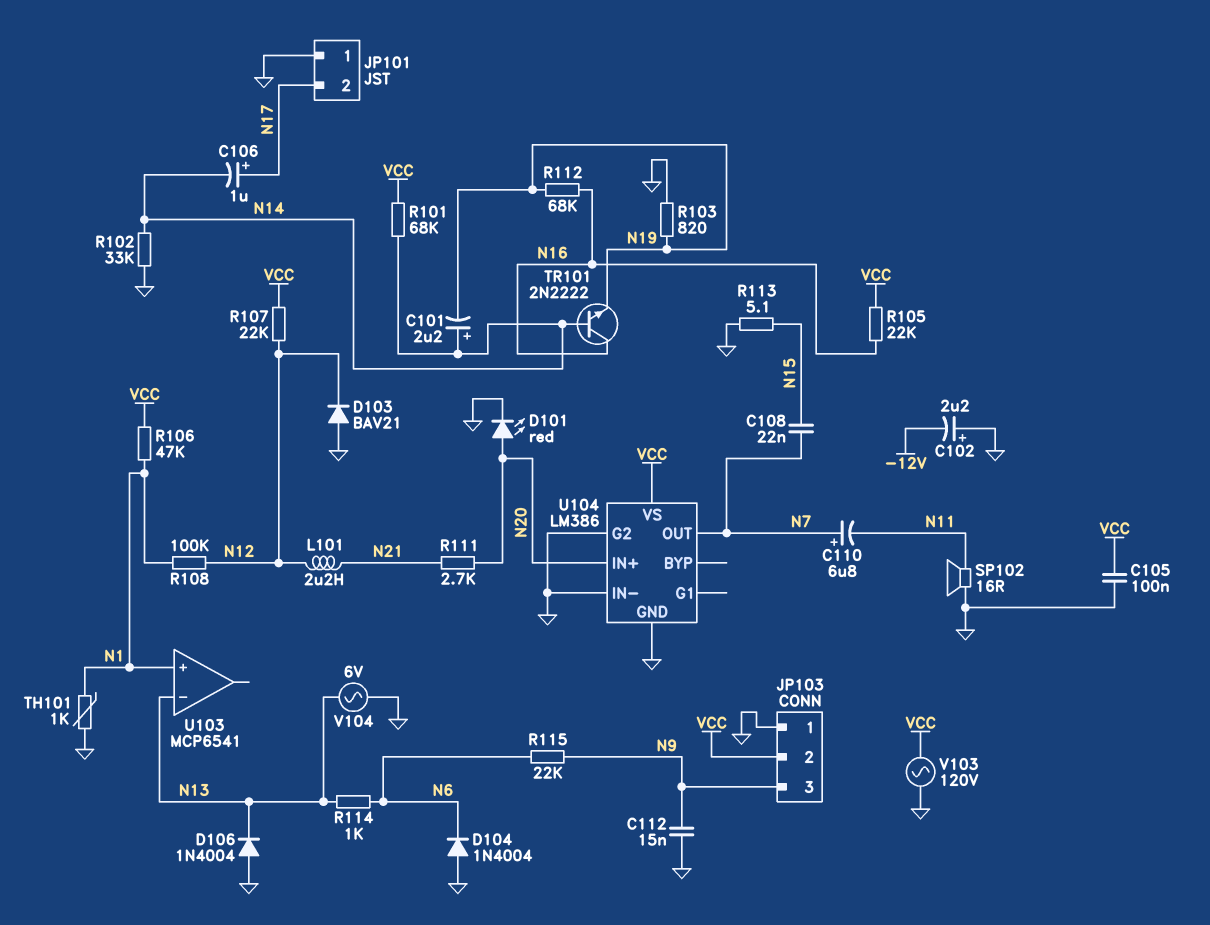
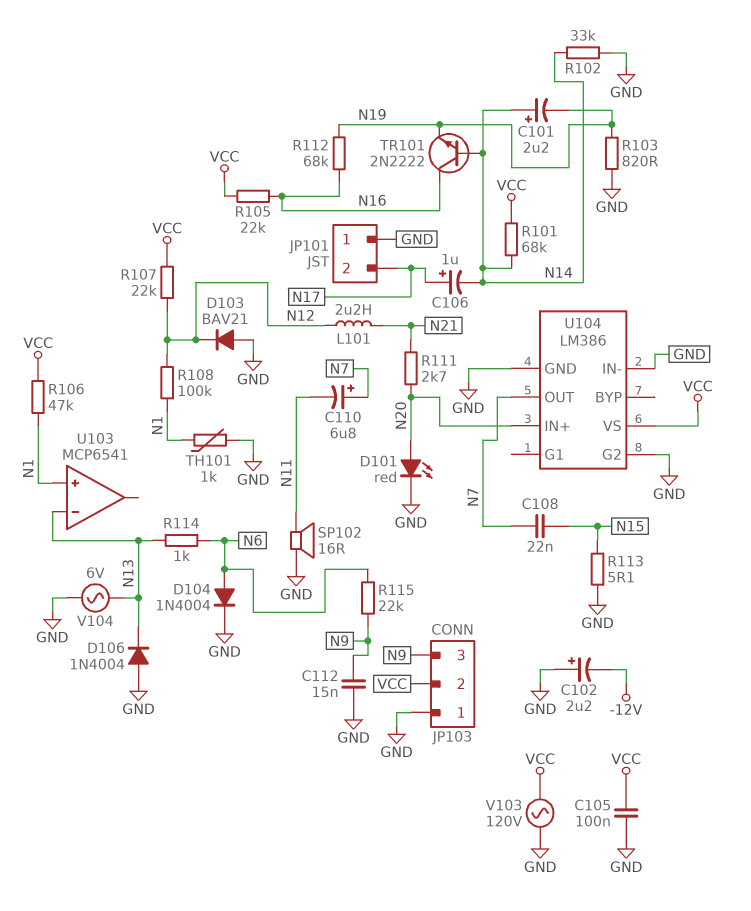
D104: diode 1N4004 (A GND, K N6) -> diode 1N4004 (A N6, K GND)

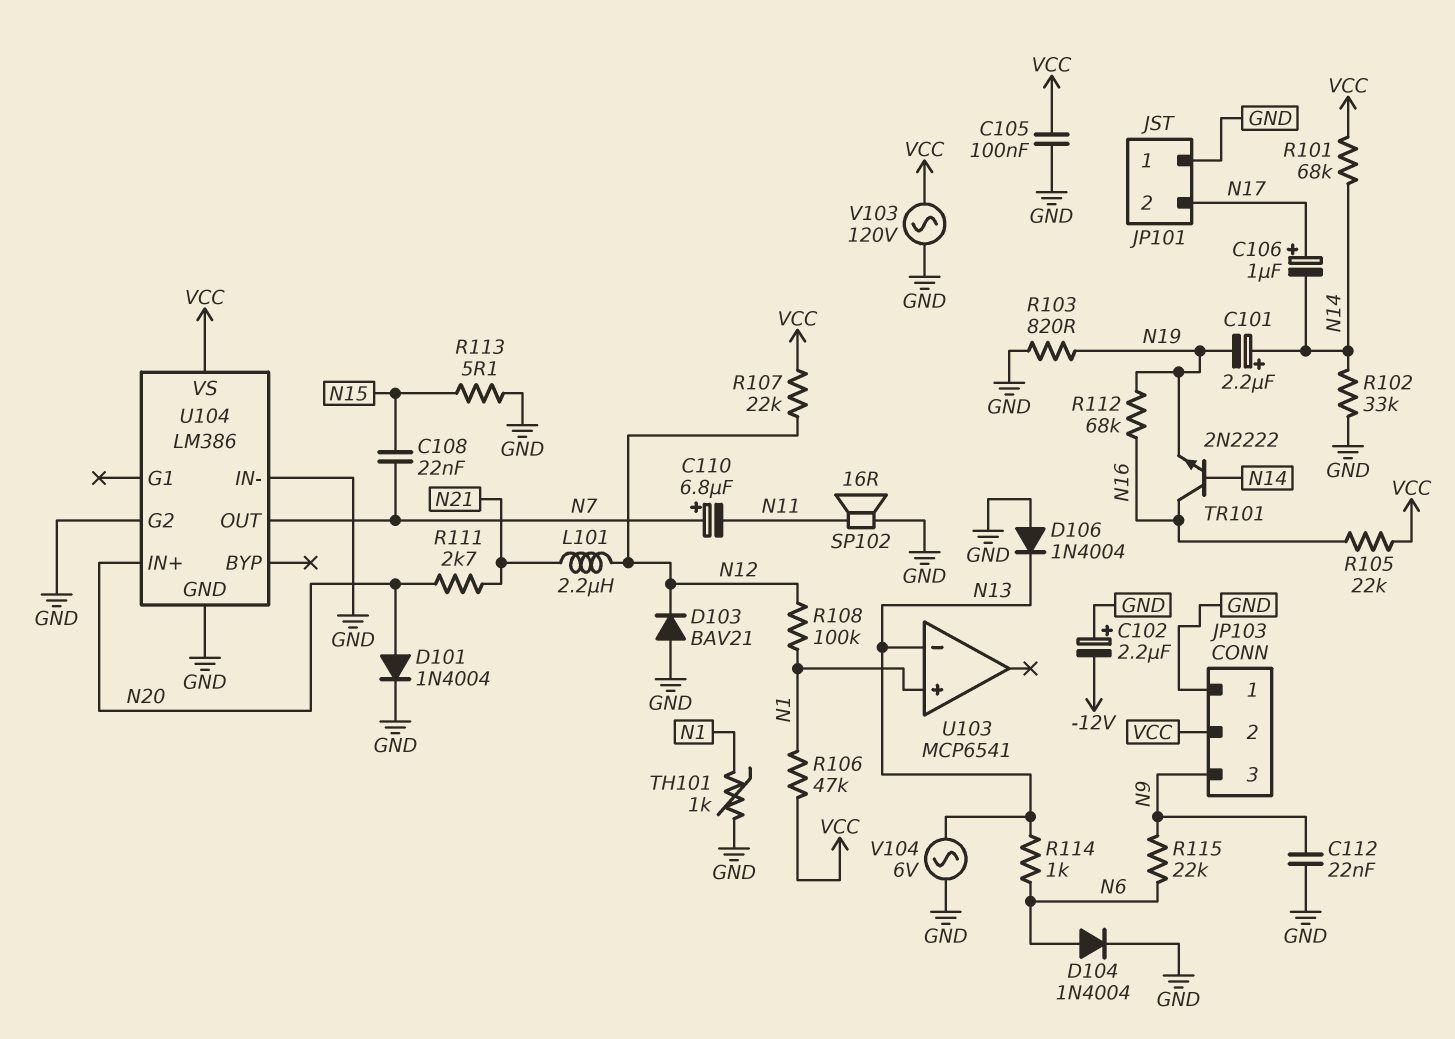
C112: 15nF (GND, N9) -> 22nF (GND, N9)
D101: LED red (A N20, K GND) -> diode 1N4004 (A N20, K GND)

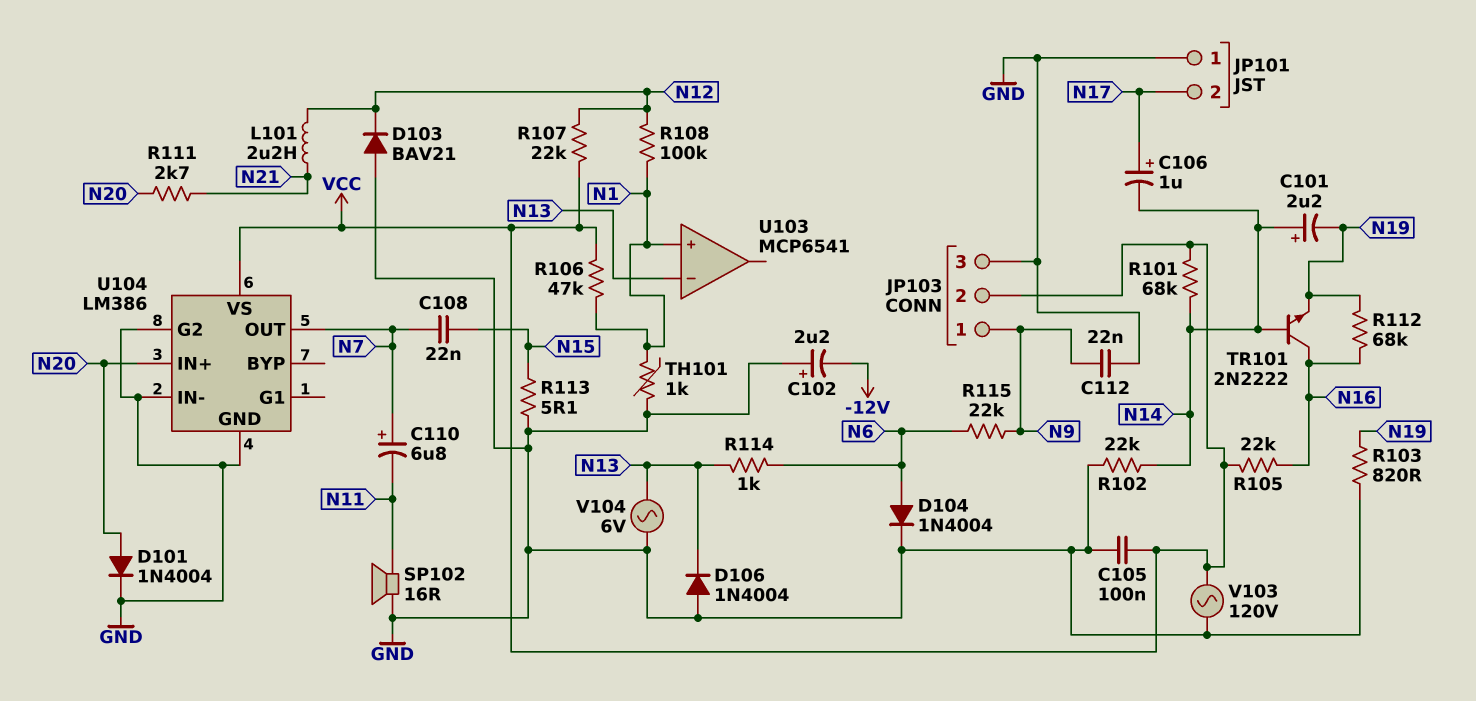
JP103 pin 1: GND -> N9
JP103 pin 3: N9 -> GND
R102: 33k (GND, N14) -> 22k (GND, N14)

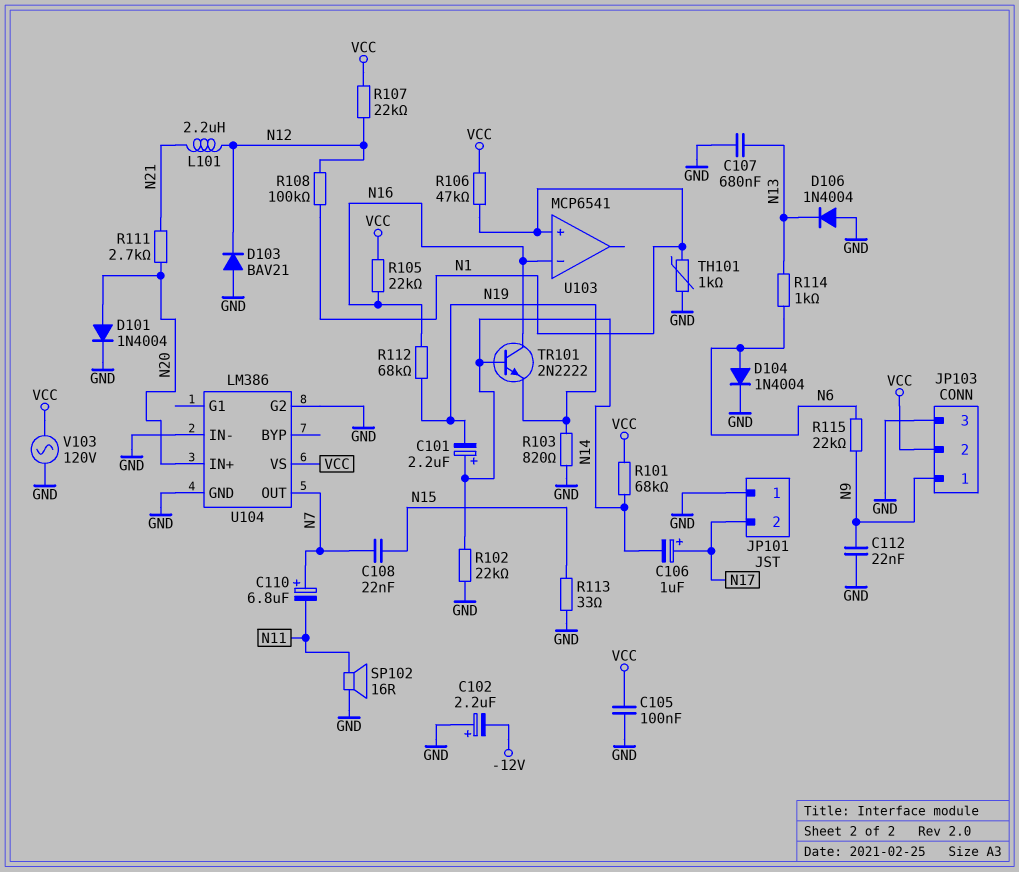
C107: none -> 680nF (GND, N13)
R113: 5.1 (GND, N15) -> 33 (GND, N15)
U103 pin in-: N13 -> N16
V104: AC 6V (GND, N13) -> none

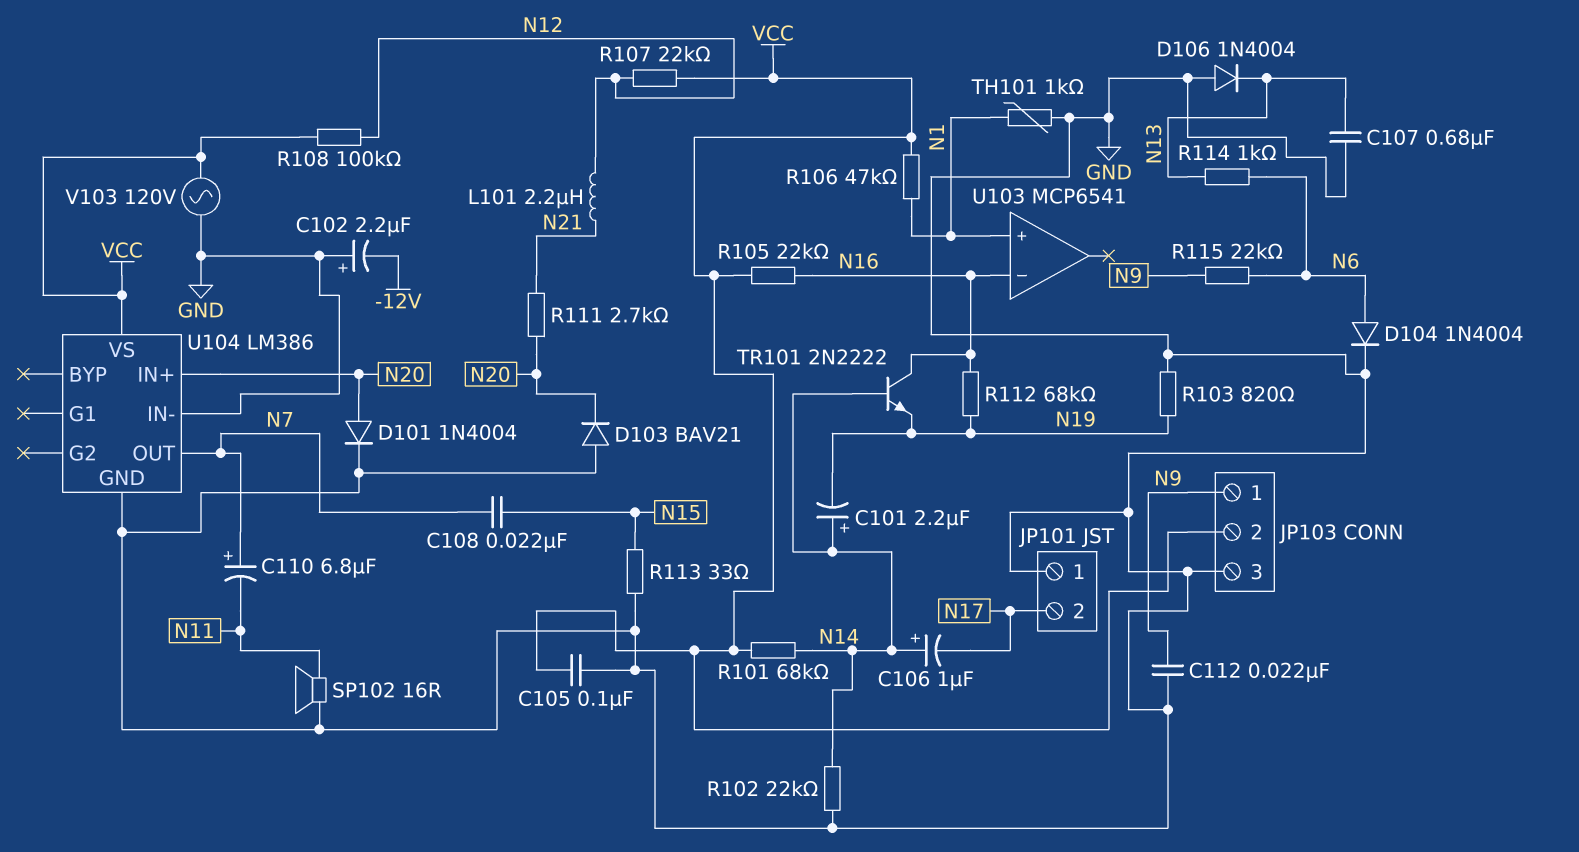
C106: 1uF (plus N17, minus N14) -> 1uF (plus N14, minus N17)
D103: diode BAV21 (A GND, K N12) -> diode BAV21 (A GND, K N20)
R108: 100k (N1, N12) -> 100k (N12, VCC)
U104 pin G2: GND -> none

